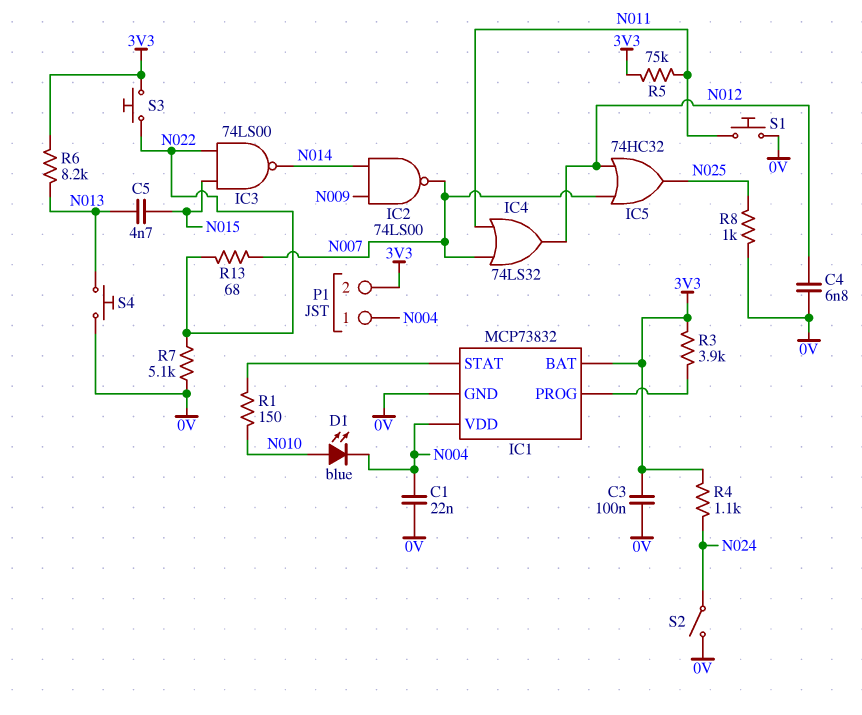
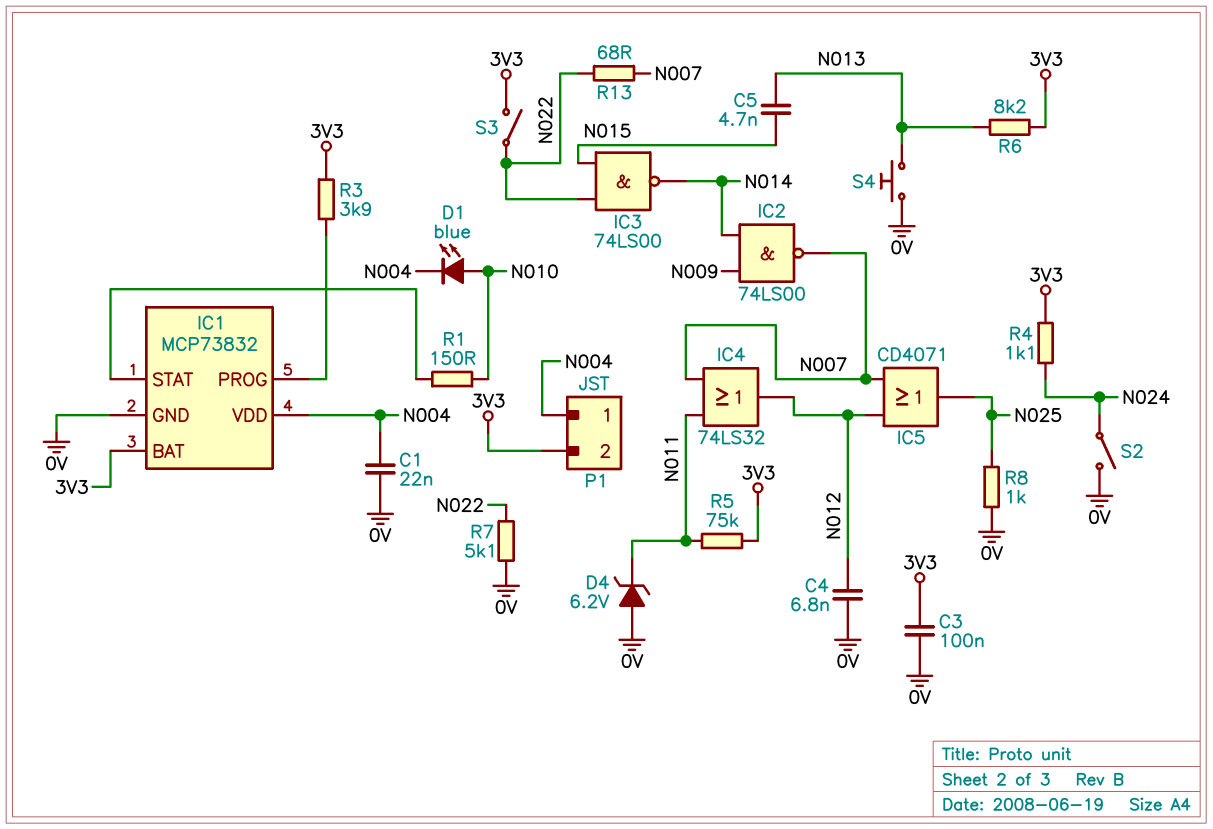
D4: none -> zener 6.2V (A 0V, K N011)
IC5: OR 74HC32 (in N007, in N012, out N025) -> OR CD4071 (in N007, in N012, out N025)
S1: button (0V, N011) -> none
S3: button (3V3, N022) -> switch (3V3, N022)

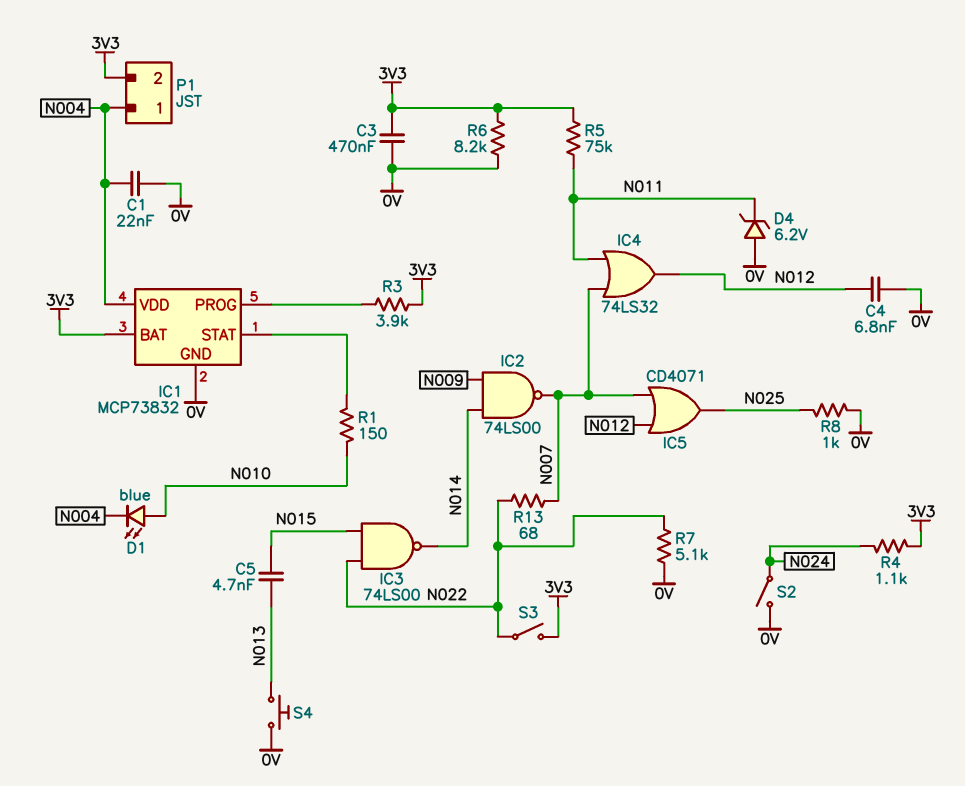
C3: 100nF (0V, 3V3) -> 470nF (0V, 3V3)
R6: 8.2k (3V3, N013) -> 8.2k (0V, 3V3)

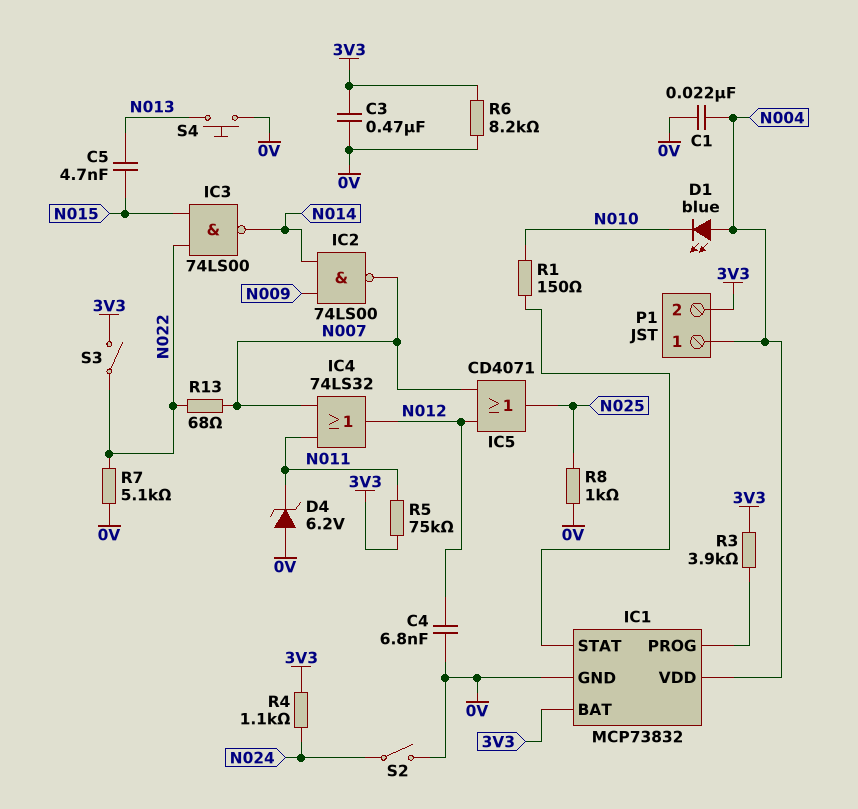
D1: LED blue (A N010, K N004) -> LED blue (A N004, K N010)

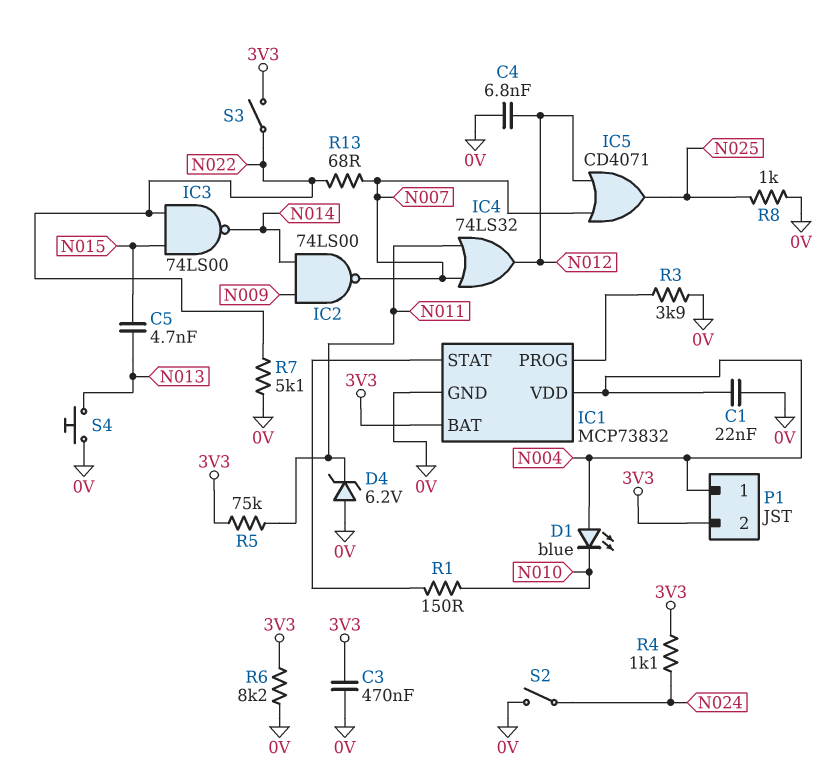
R3: 3.9k (3V3, IC1/PROG) -> 3.9k (0V, IC1/PROG)

